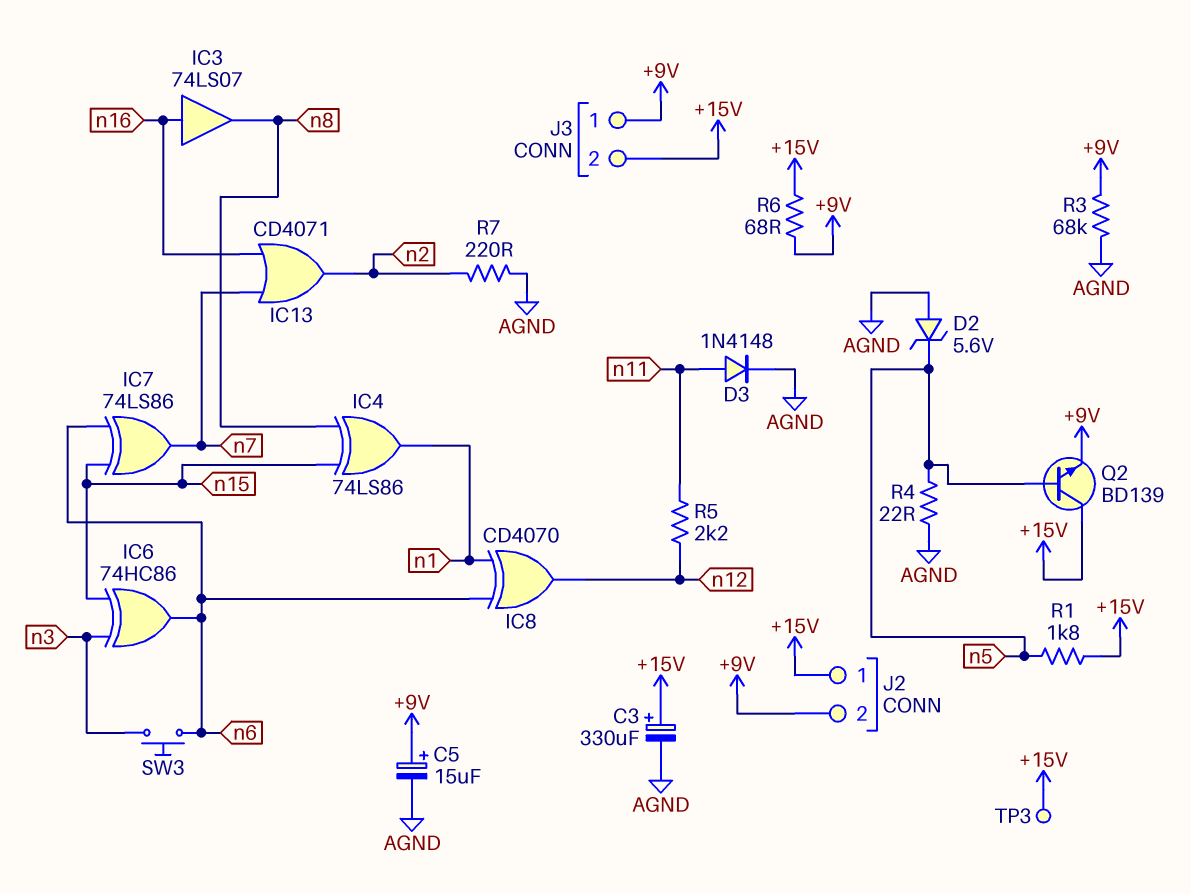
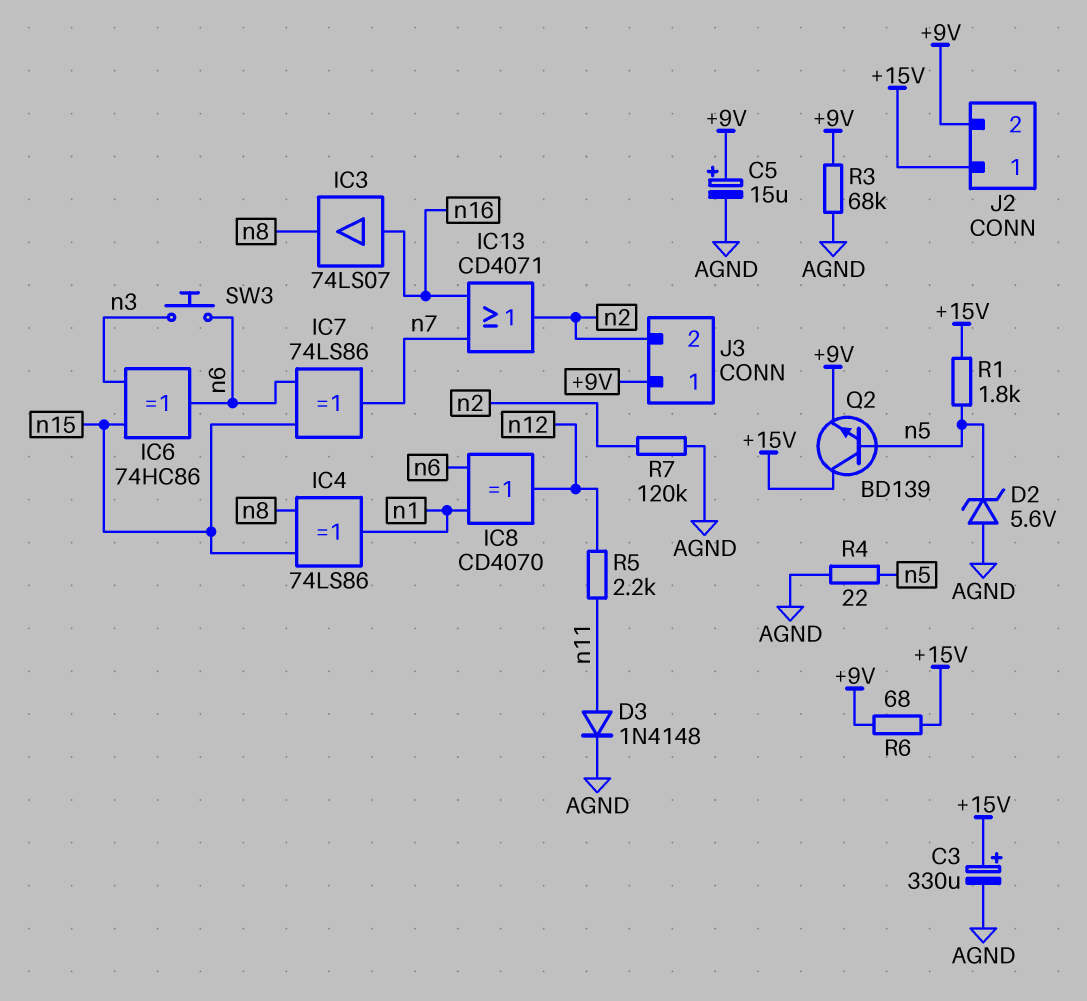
J3 pin 2: +15V -> n2
R7: 220 (AGND, n2) -> 120k (AGND, n2)
TP3: test point (+15V) -> none

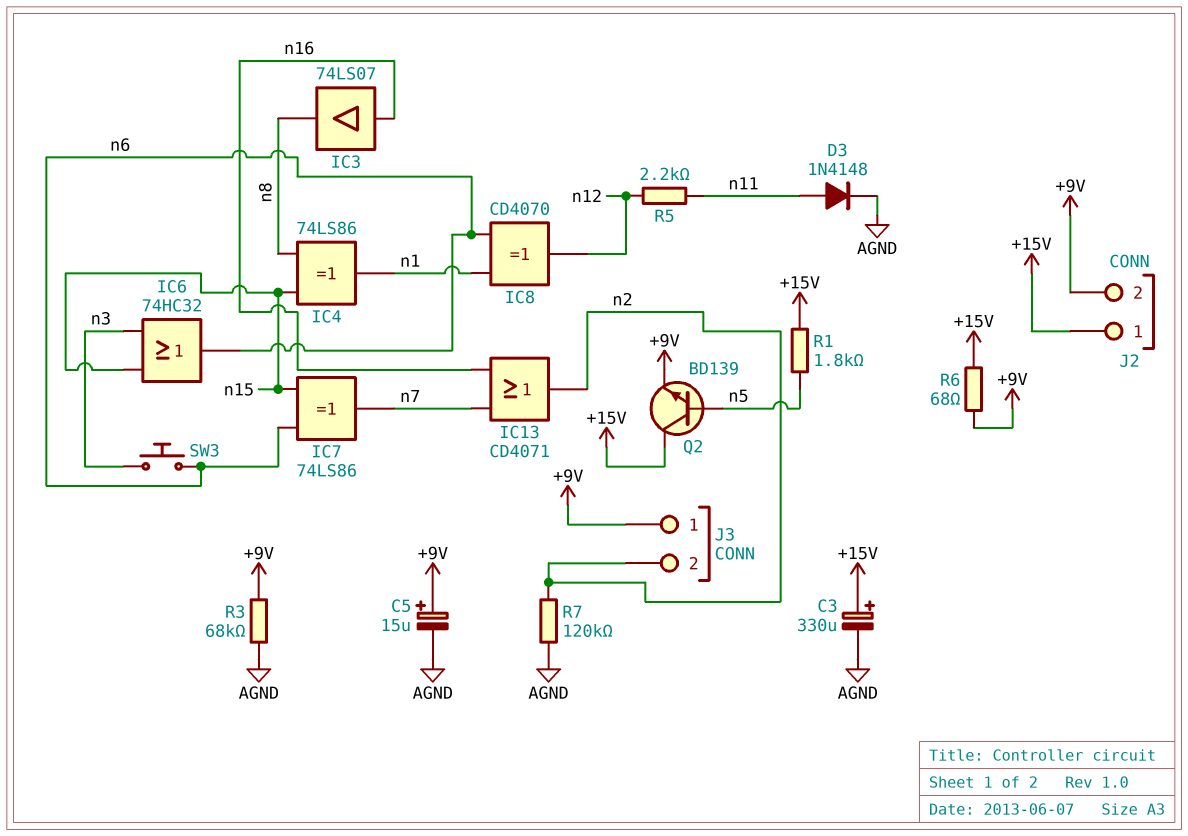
D2: zener 5.6V (A AGND, K n5) -> none
IC6: XOR 74HC86 (in n3, in n15, out n6) -> OR 74HC32 (in n3, in n15, out n6)
R4: 22 (AGND, n5) -> none

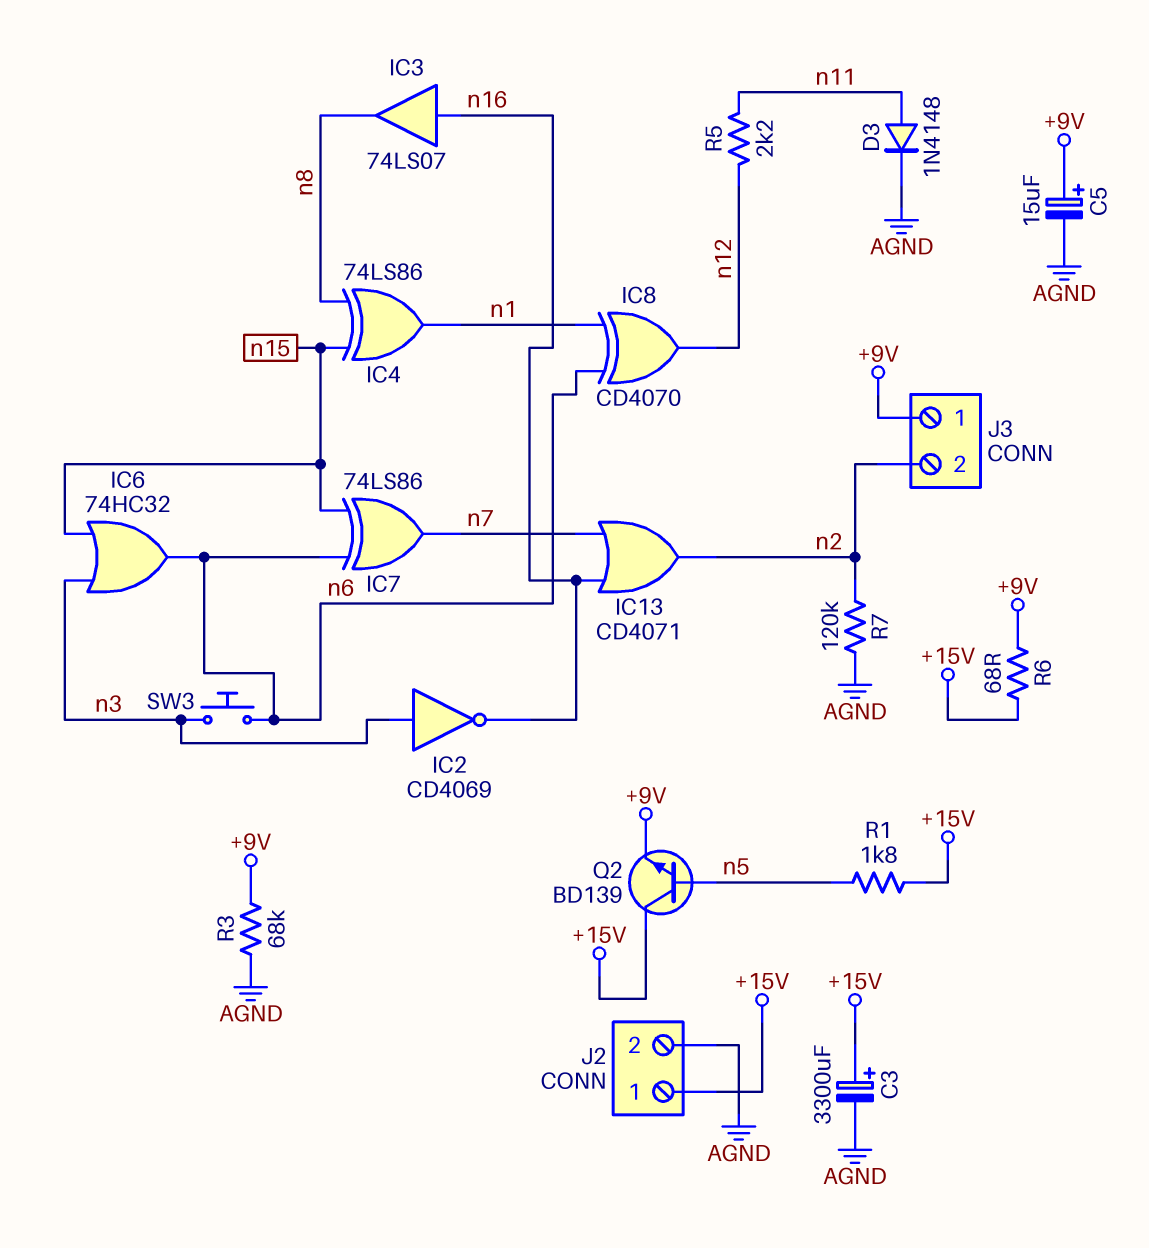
C3: 330uF (plus +15V, minus AGND) -> 3300uF (plus +15V, minus AGND)
IC2: none -> NOT CD4069 (in n3, out n16)
J2 pin 2: +9V -> AGND

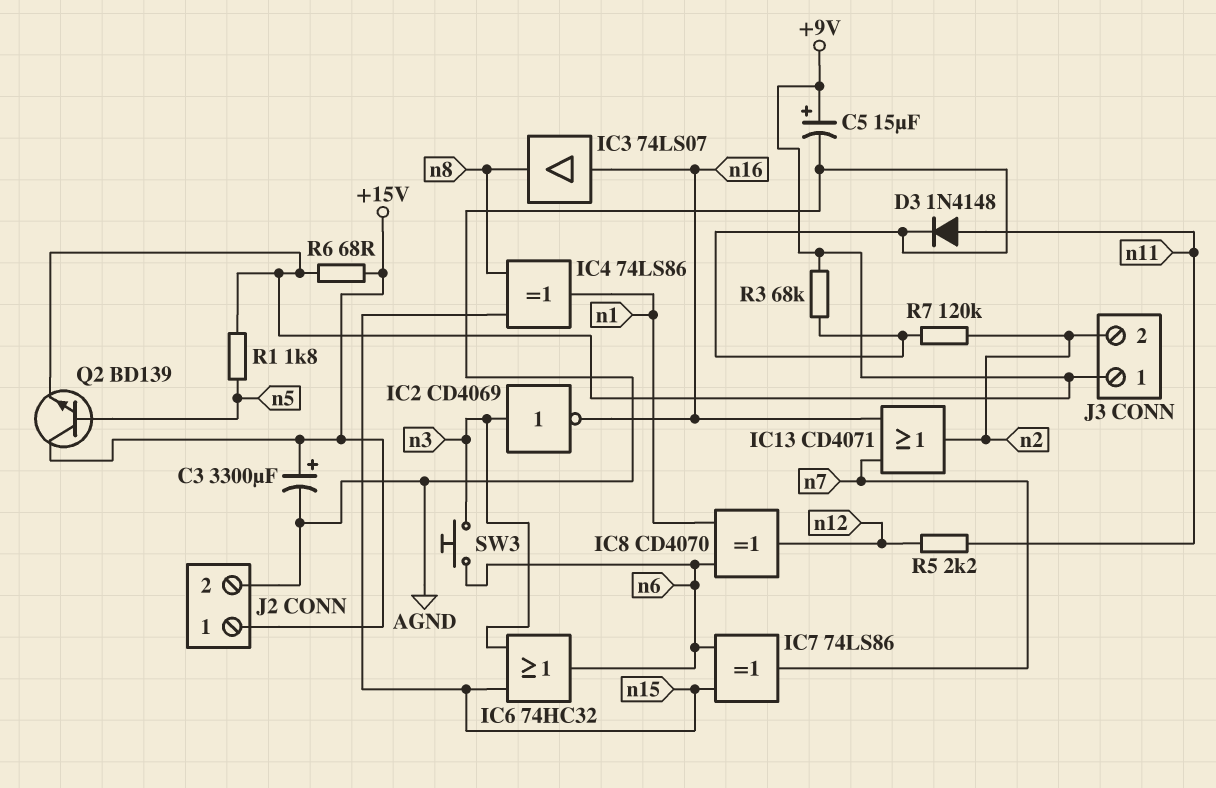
R1: 1.8k (+15V, n5) -> 1.8k (+9V, n5)

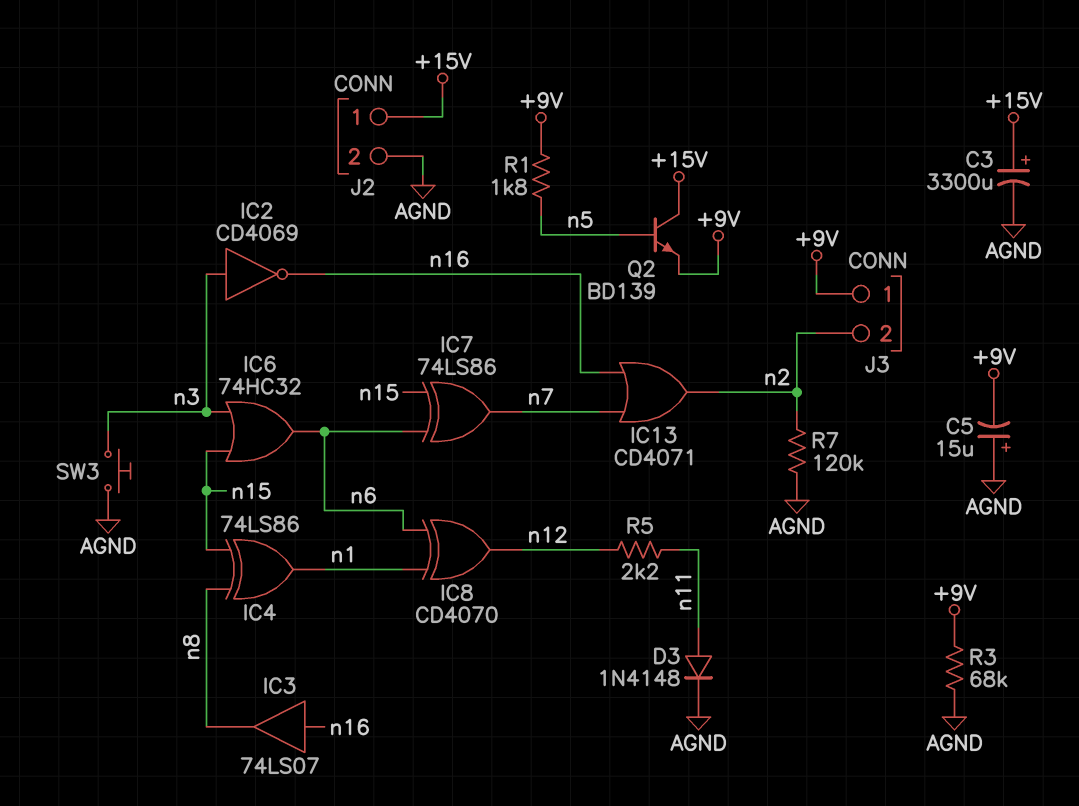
C5: 15uF (plus +9V, minus AGND) -> 15uF (plus AGND, minus +9V)
R6: 68 (+9V, +15V) -> none
SW3: button (n3, n6) -> button (AGND, n3)

